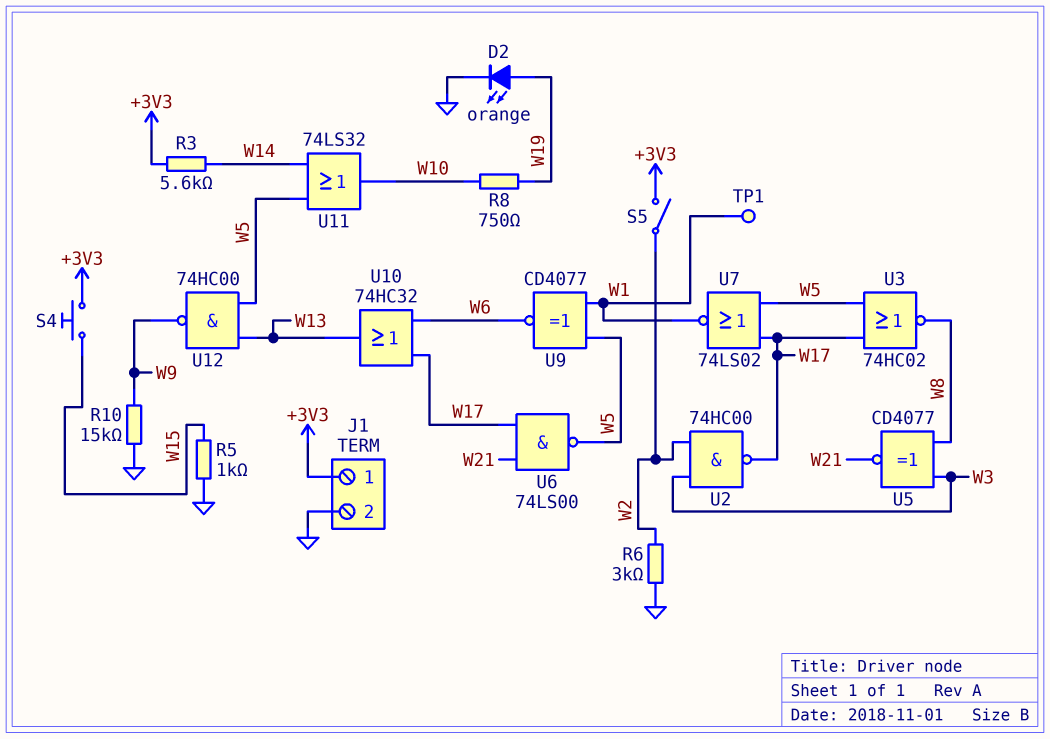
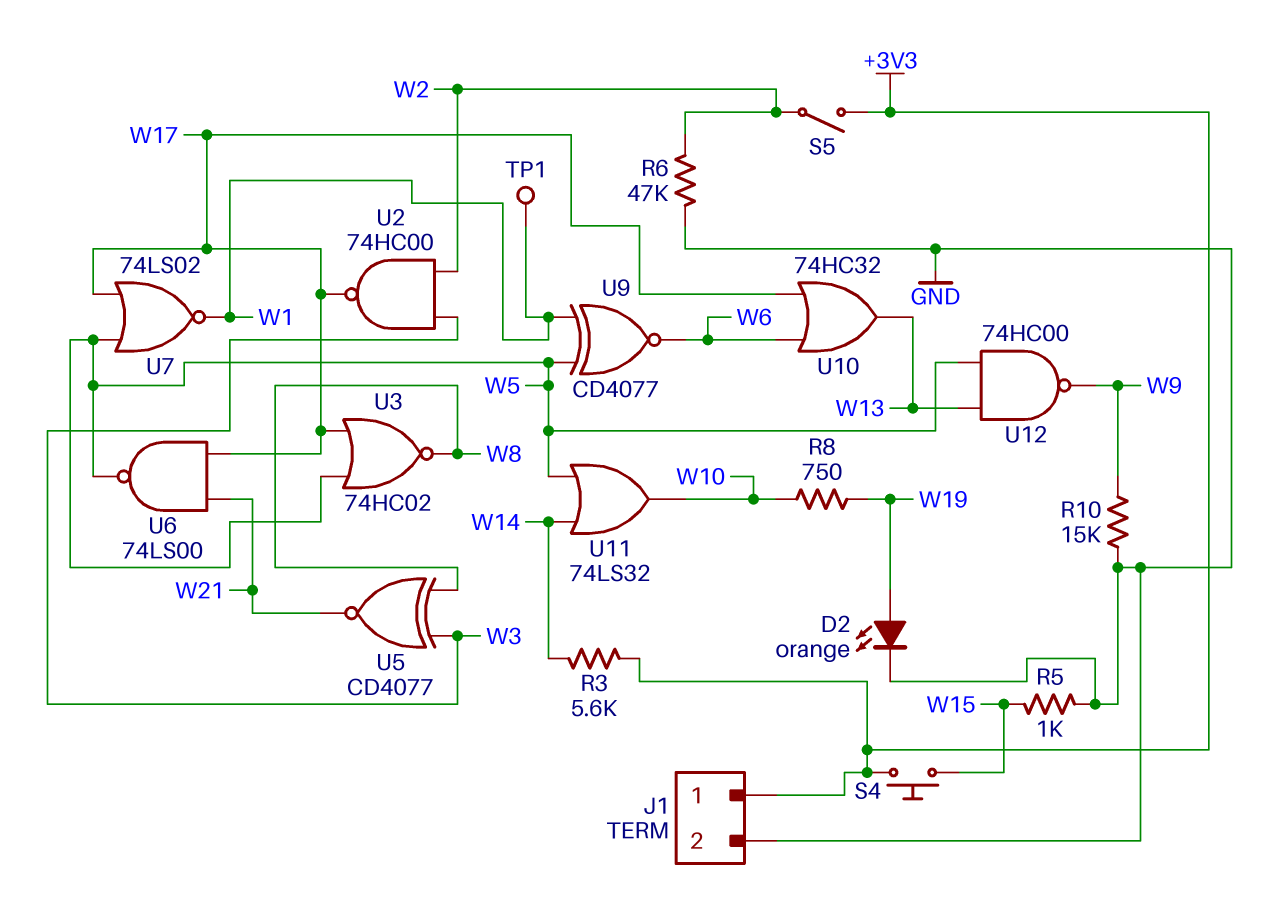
R6: 3k (GND, W2) -> 47k (GND, W2)

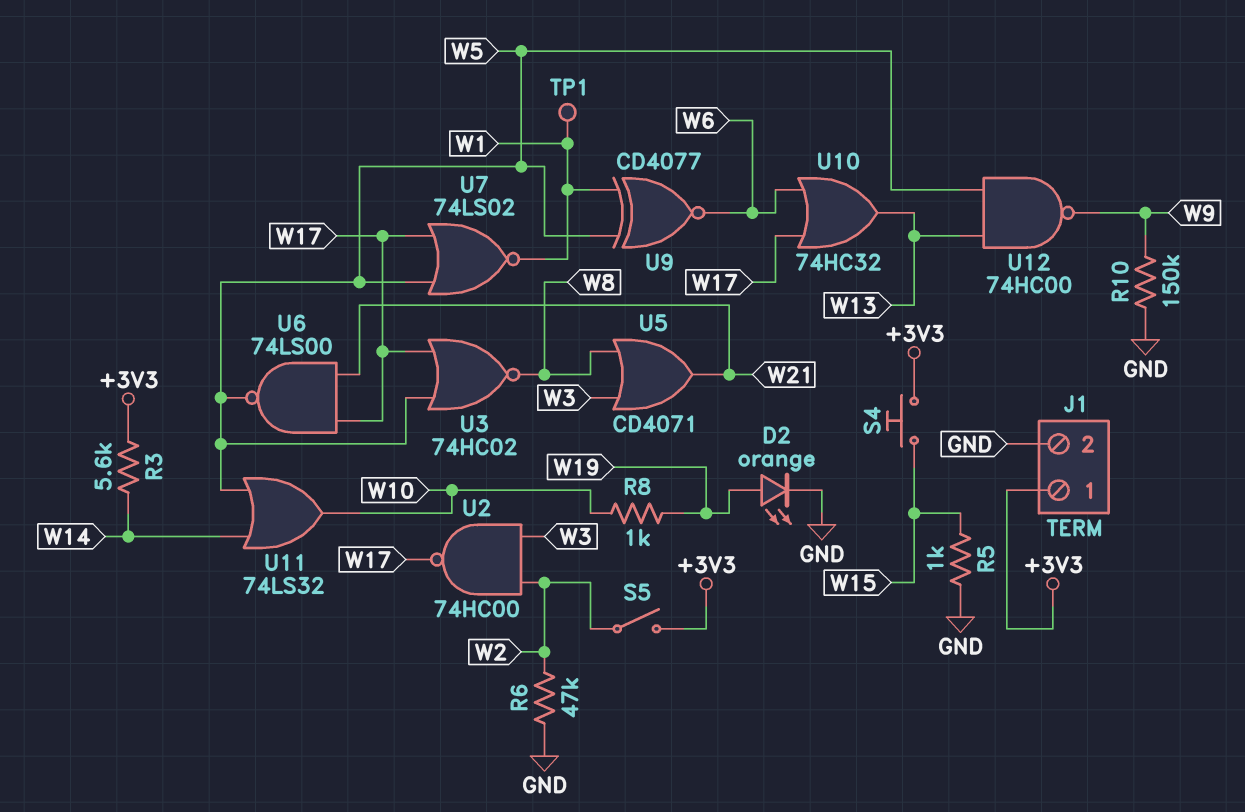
R8: 750 (W10, W19) -> 1k (W10, W19)
R10: 15k (GND, W9) -> 150k (GND, W9)
U5: XNOR CD4077 (in W3, in W8, out W21) -> OR CD4071 (in W3, in W8, out W21)

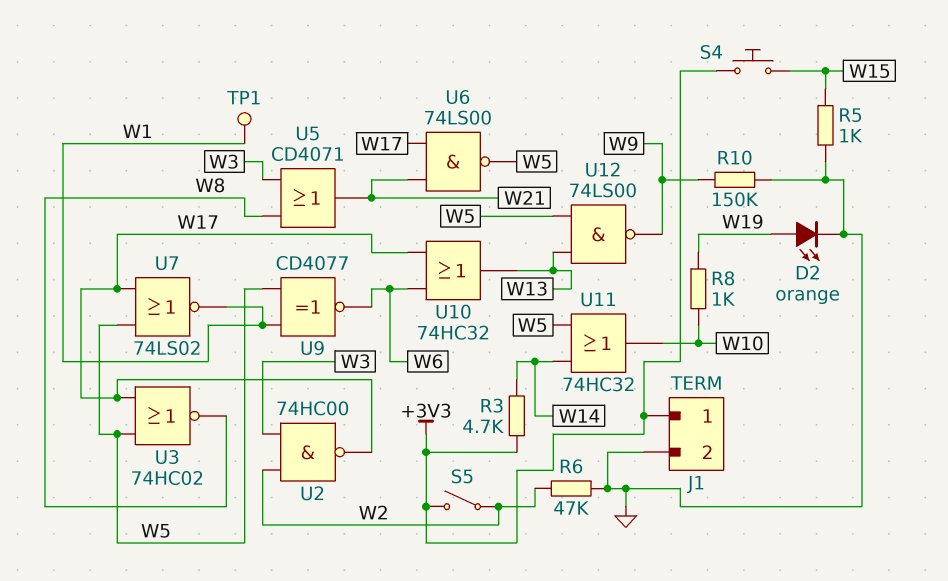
R3: 5.6k (+3V3, W14) -> 4.7k (+3V3, W14)
U11: OR 74LS32 (in W5, in W14, out W10) -> OR 74HC32 (in W5, in W14, out W10)
U12: NAND 74HC00 (in W5, in W13, out W9) -> NAND 74LS00 (in W5, in W13, out W9)

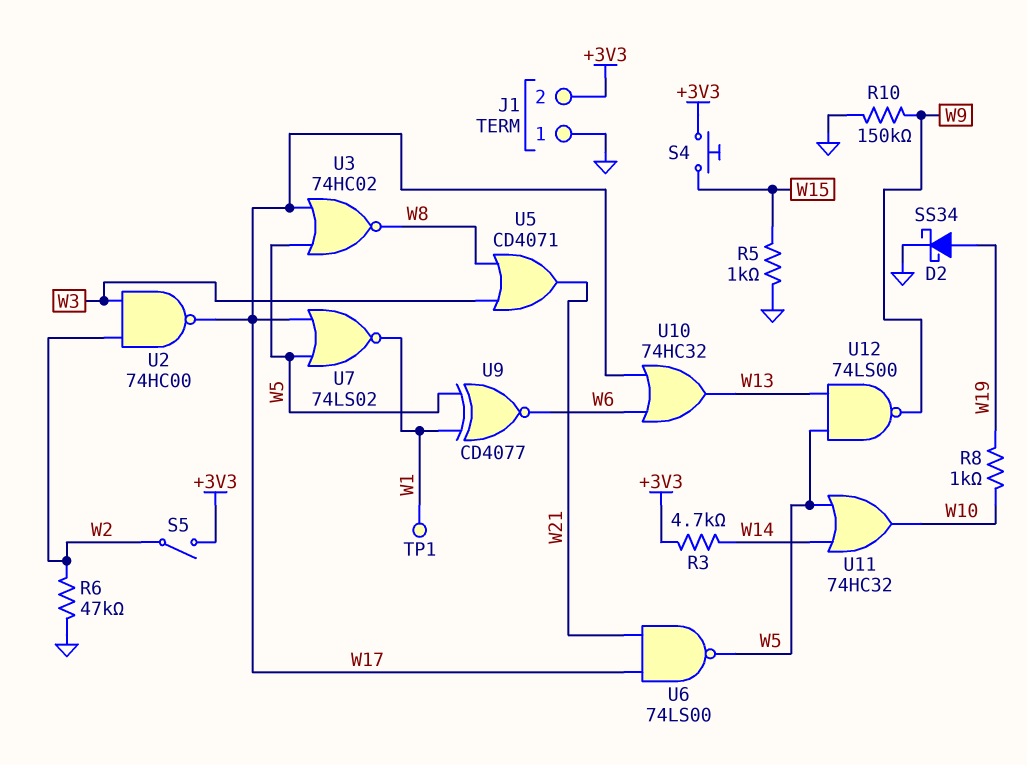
D2: LED orange (A W19, K GND) -> schottky SS34 (A W19, K GND)
J1 pin 1: +3V3 -> GND
J1 pin 2: GND -> +3V3

